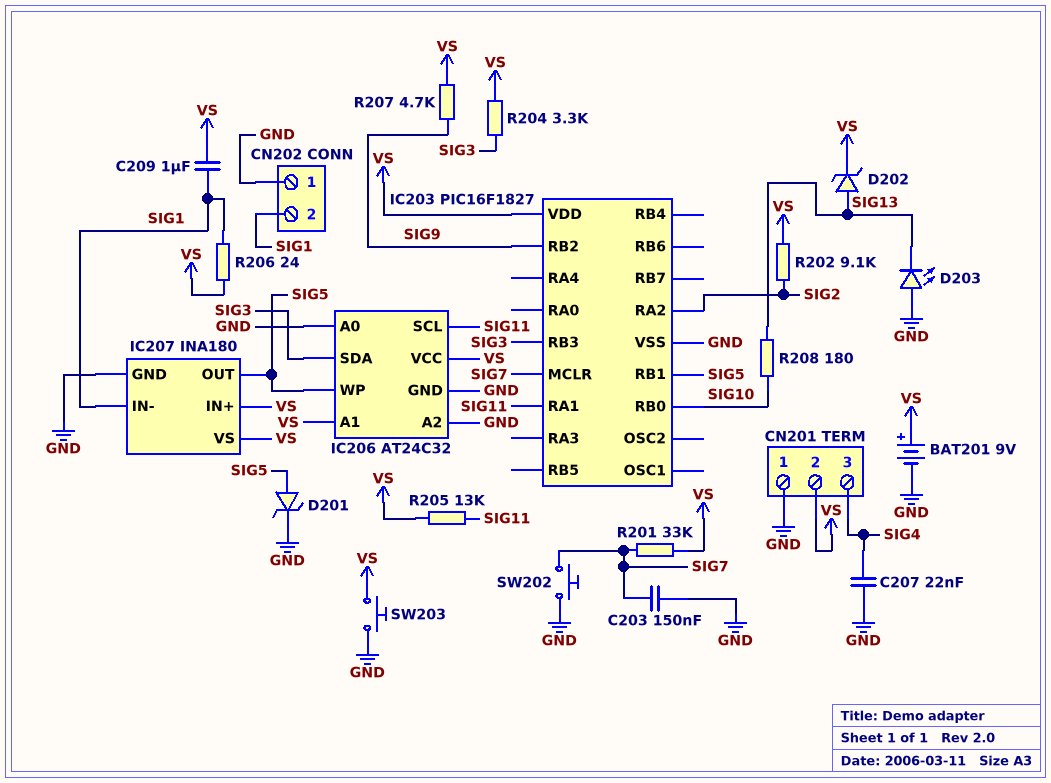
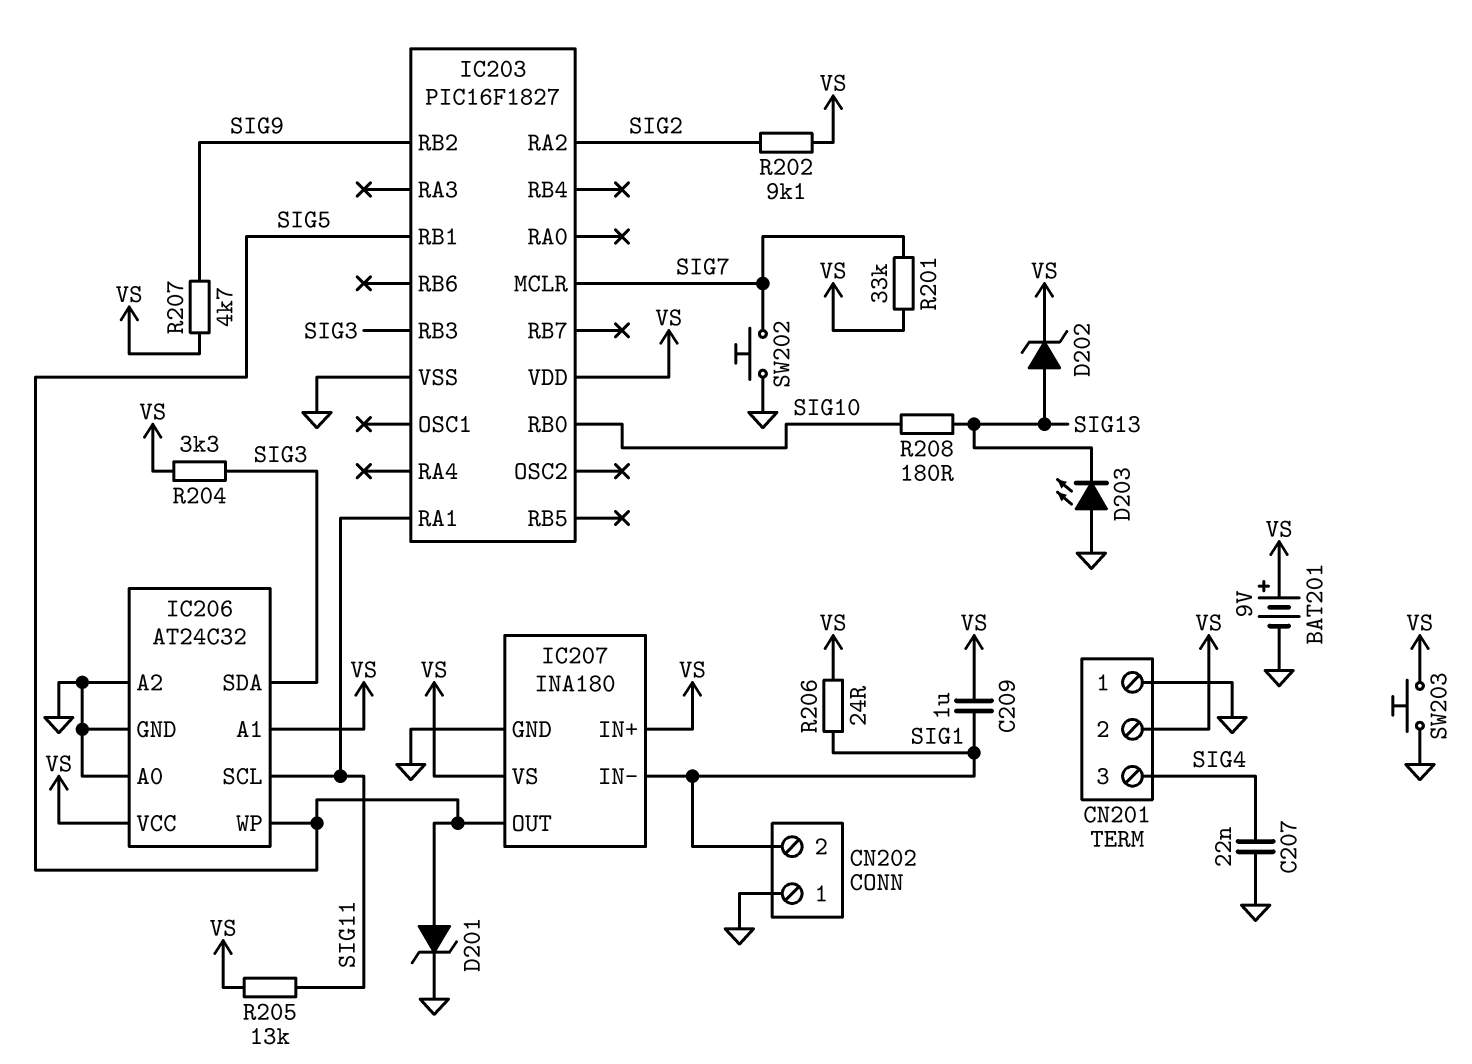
C203: 150nF (GND, SIG7) -> none

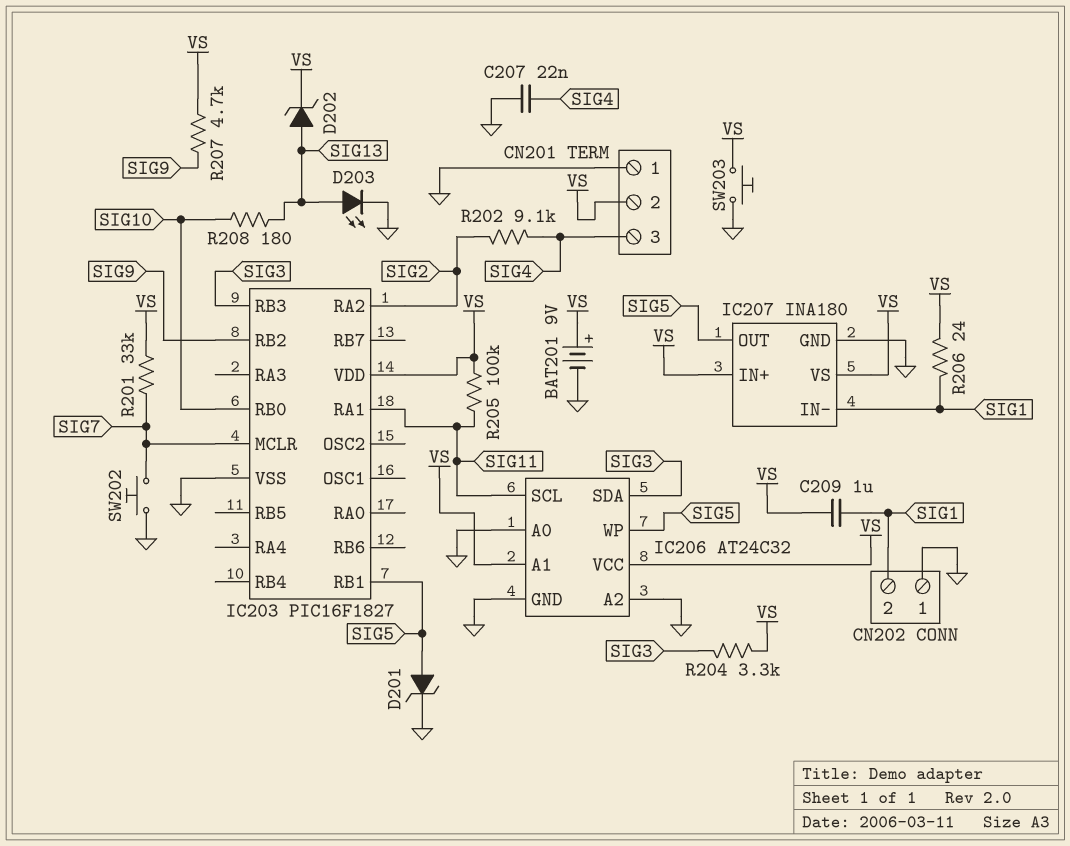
D203: LED (A GND, K SIG13) -> LED (A SIG13, K GND)
R202: 9.1k (SIG2, VS) -> 9.1k (SIG2, SIG4)
R205: 13k (SIG11, VS) -> 100k (SIG11, VS)

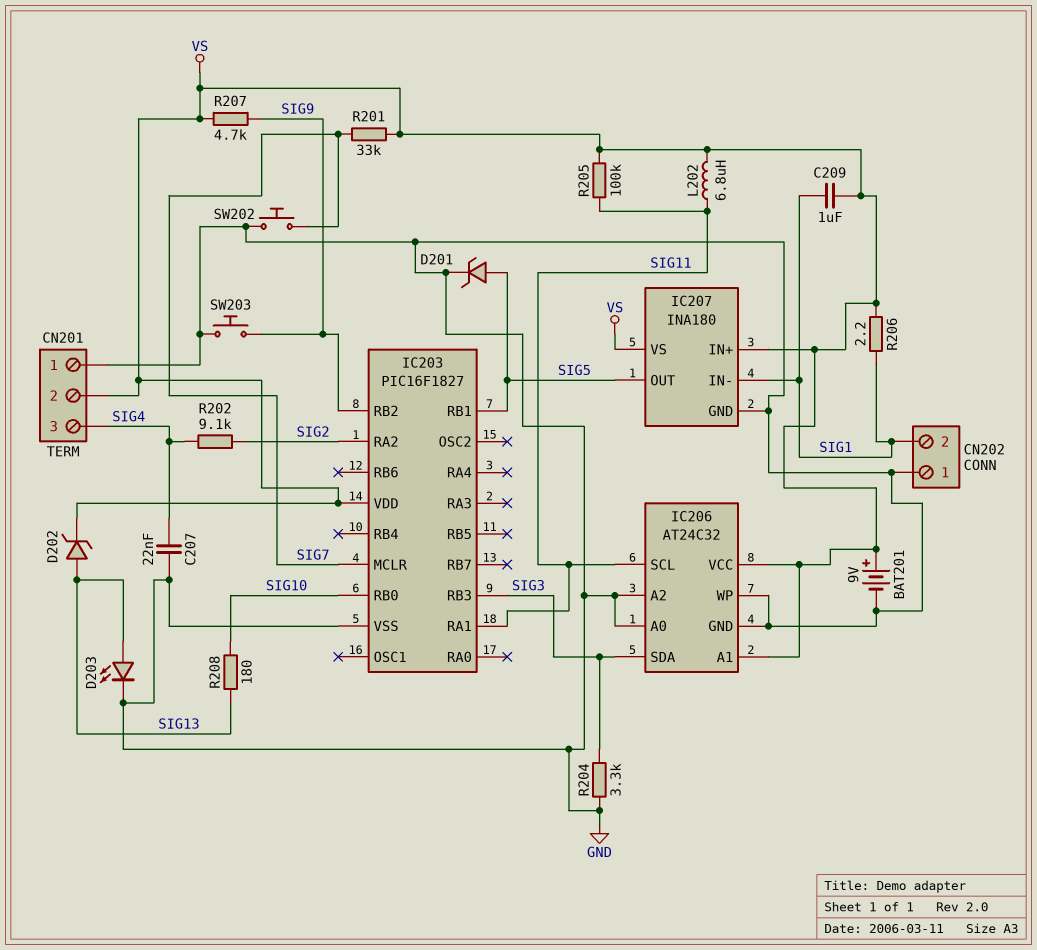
IC206 pin WP: SIG5 -> GND
L202: none -> 6.8uH (SIG11, VS)
R204: 3.3k (SIG3, VS) -> 3.3k (GND, SIG3)
R206: 24 (SIG1, VS) -> 2.2 (SIG1, VS)
SW203: button (GND, VS) -> button (GND, SIG9)

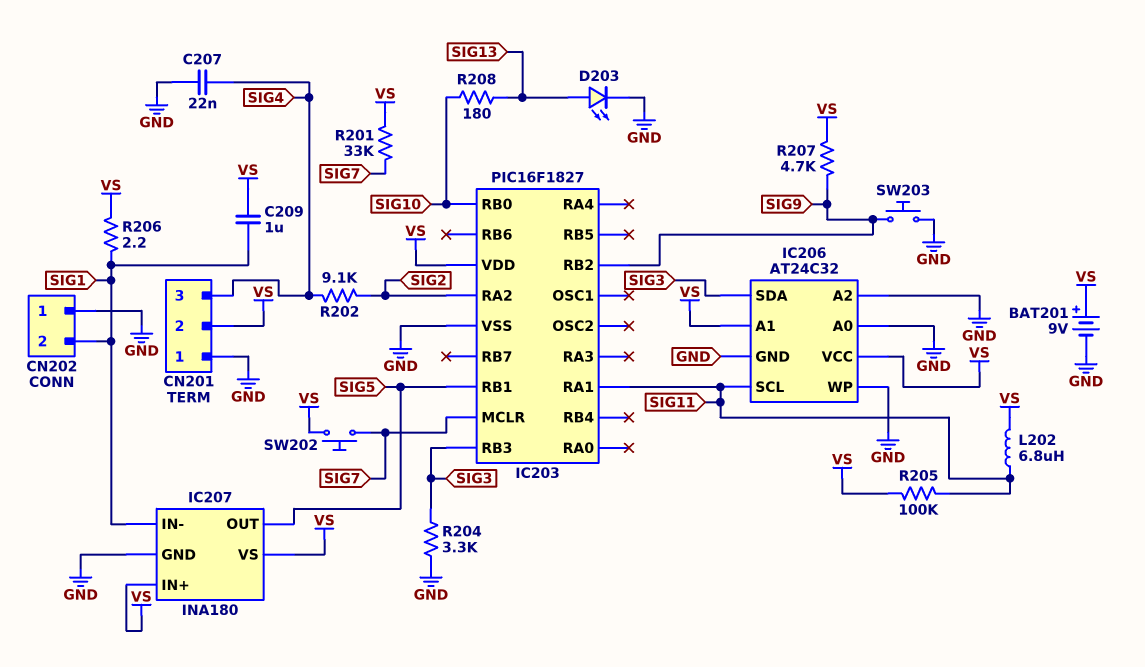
D201: zener (A SIG5, K GND) -> none
D202: zener (A SIG13, K VS) -> none
SW202: button (GND, SIG7) -> button (SIG7, VS)

